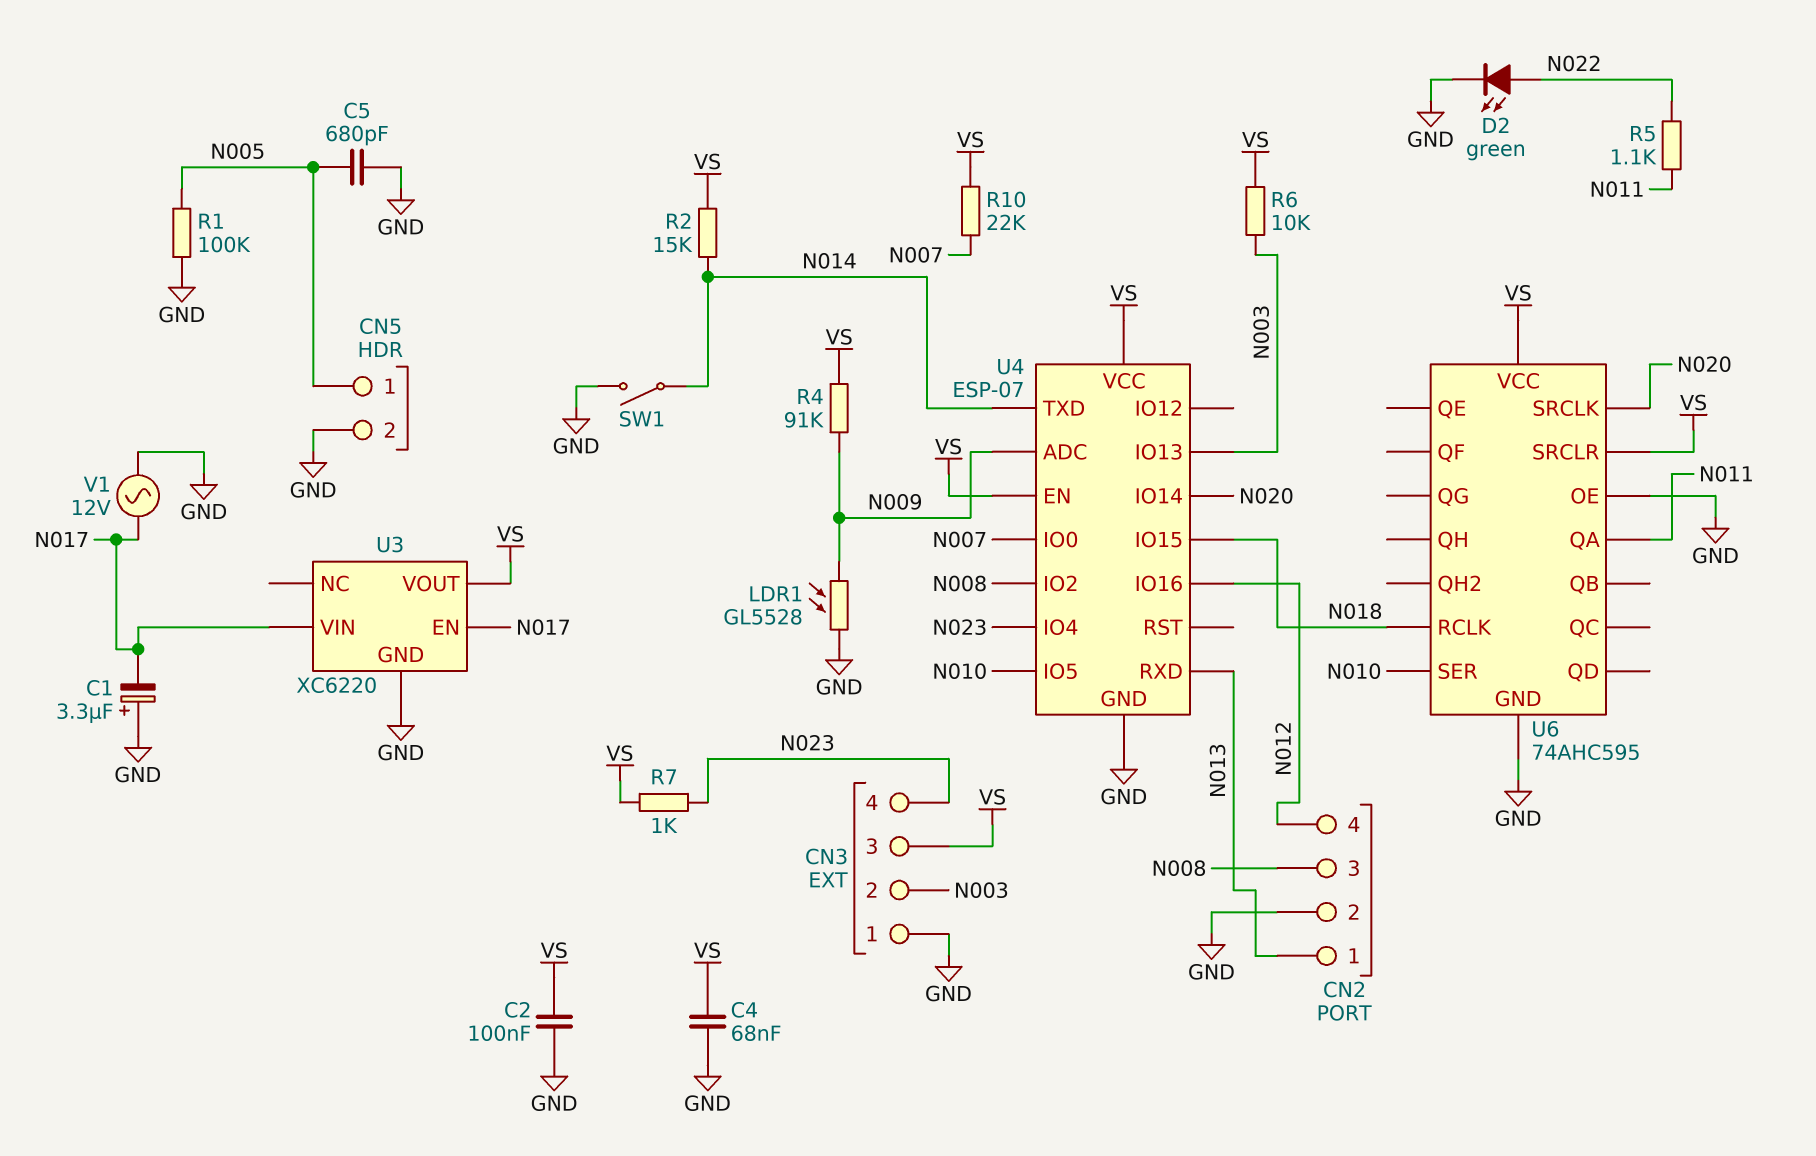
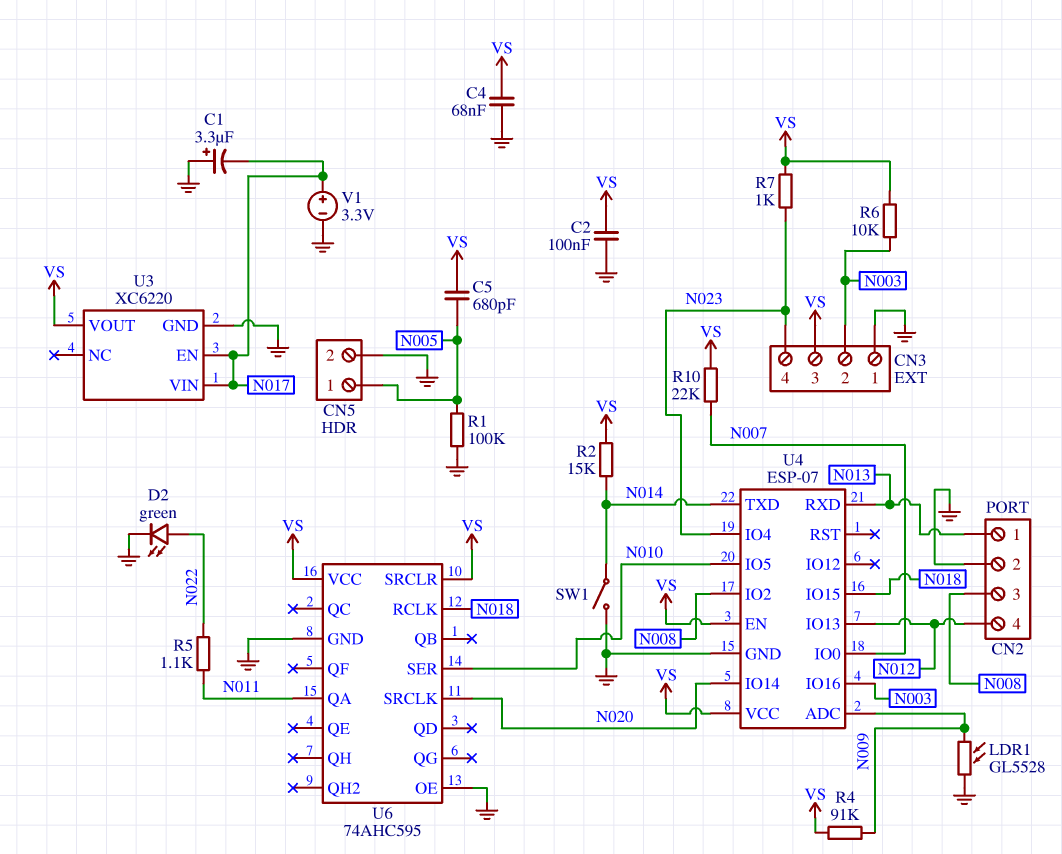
C5: 680pF (GND, N005) -> 680pF (N005, VS)
U4 pin IO13: N003 -> N012
U4 pin IO16: N012 -> N003
V1: AC 12V (GND, N017) -> 3.3V (plus N017, minus GND)

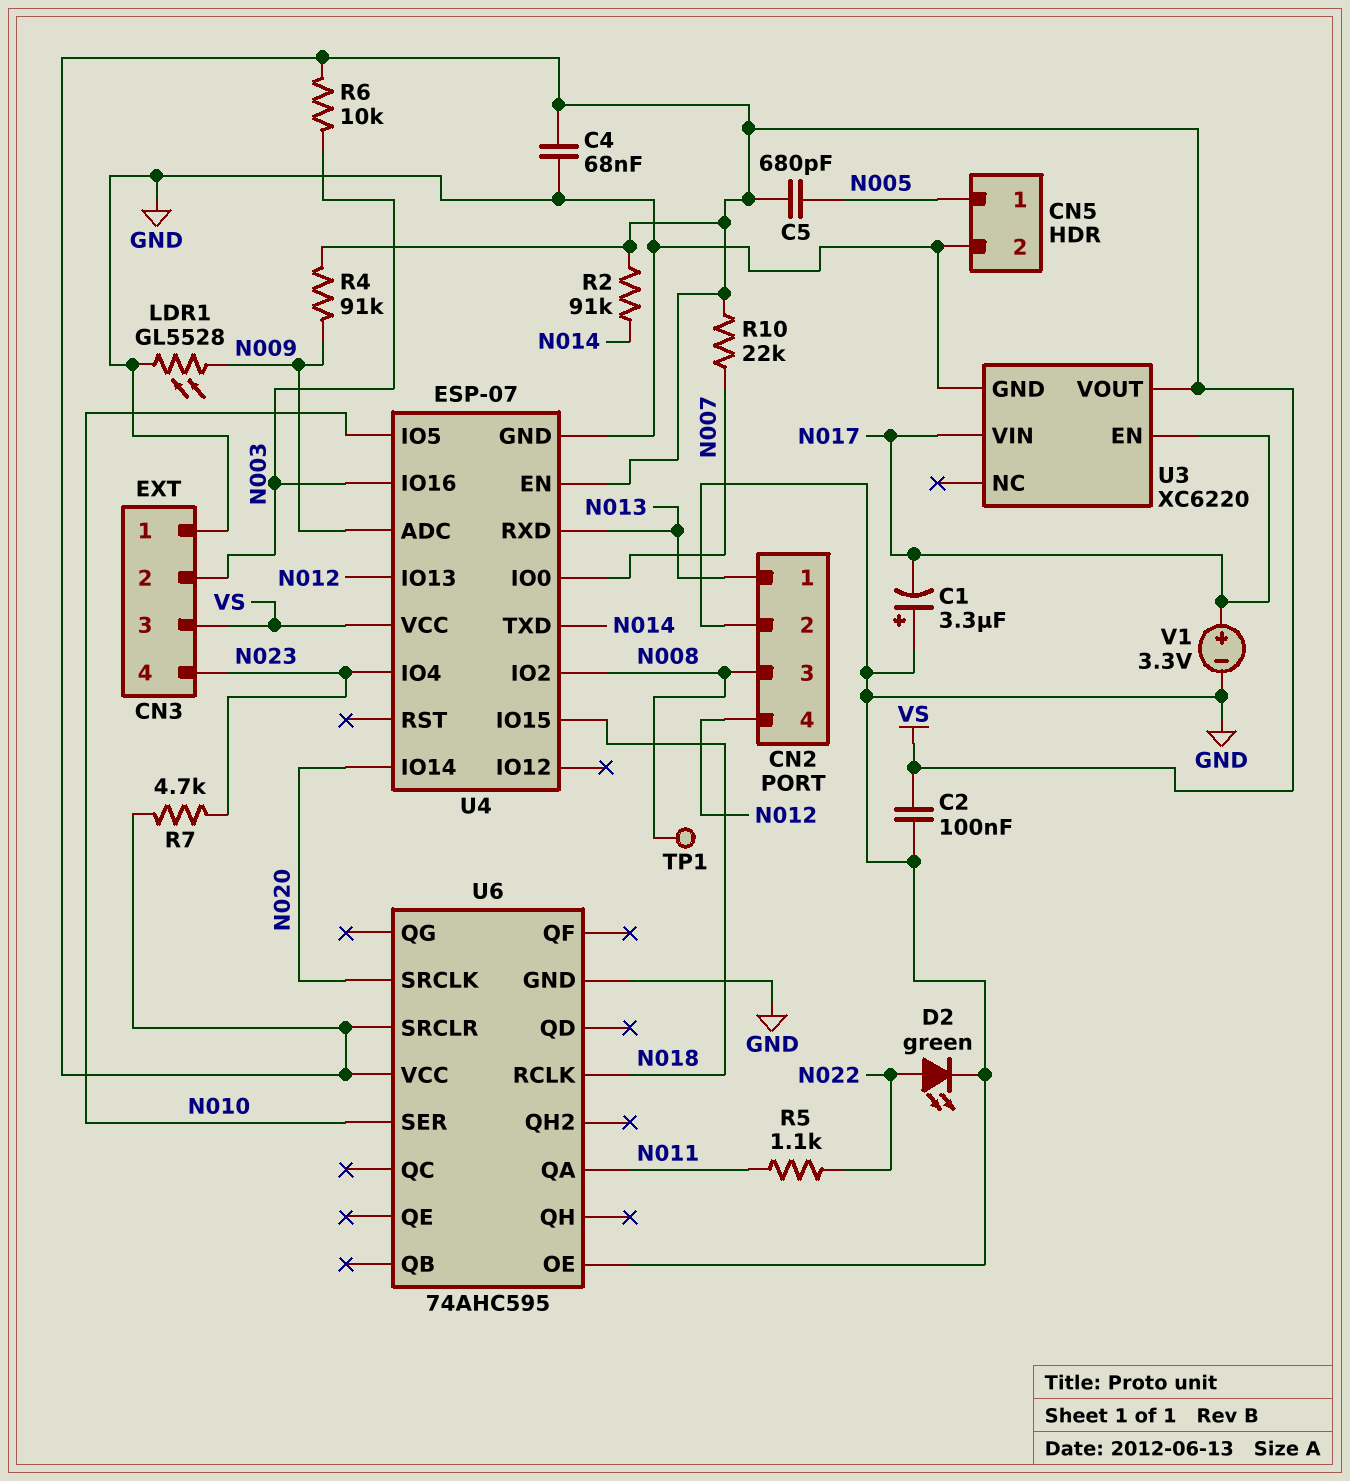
R1: 100k (GND, N005) -> none
R2: 15k (N014, VS) -> 91k (N014, VS)
R7: 1k (N023, VS) -> 4.7k (N023, VS)
SW1: switch (GND, N014) -> none
TP1: none -> test point (N008)

